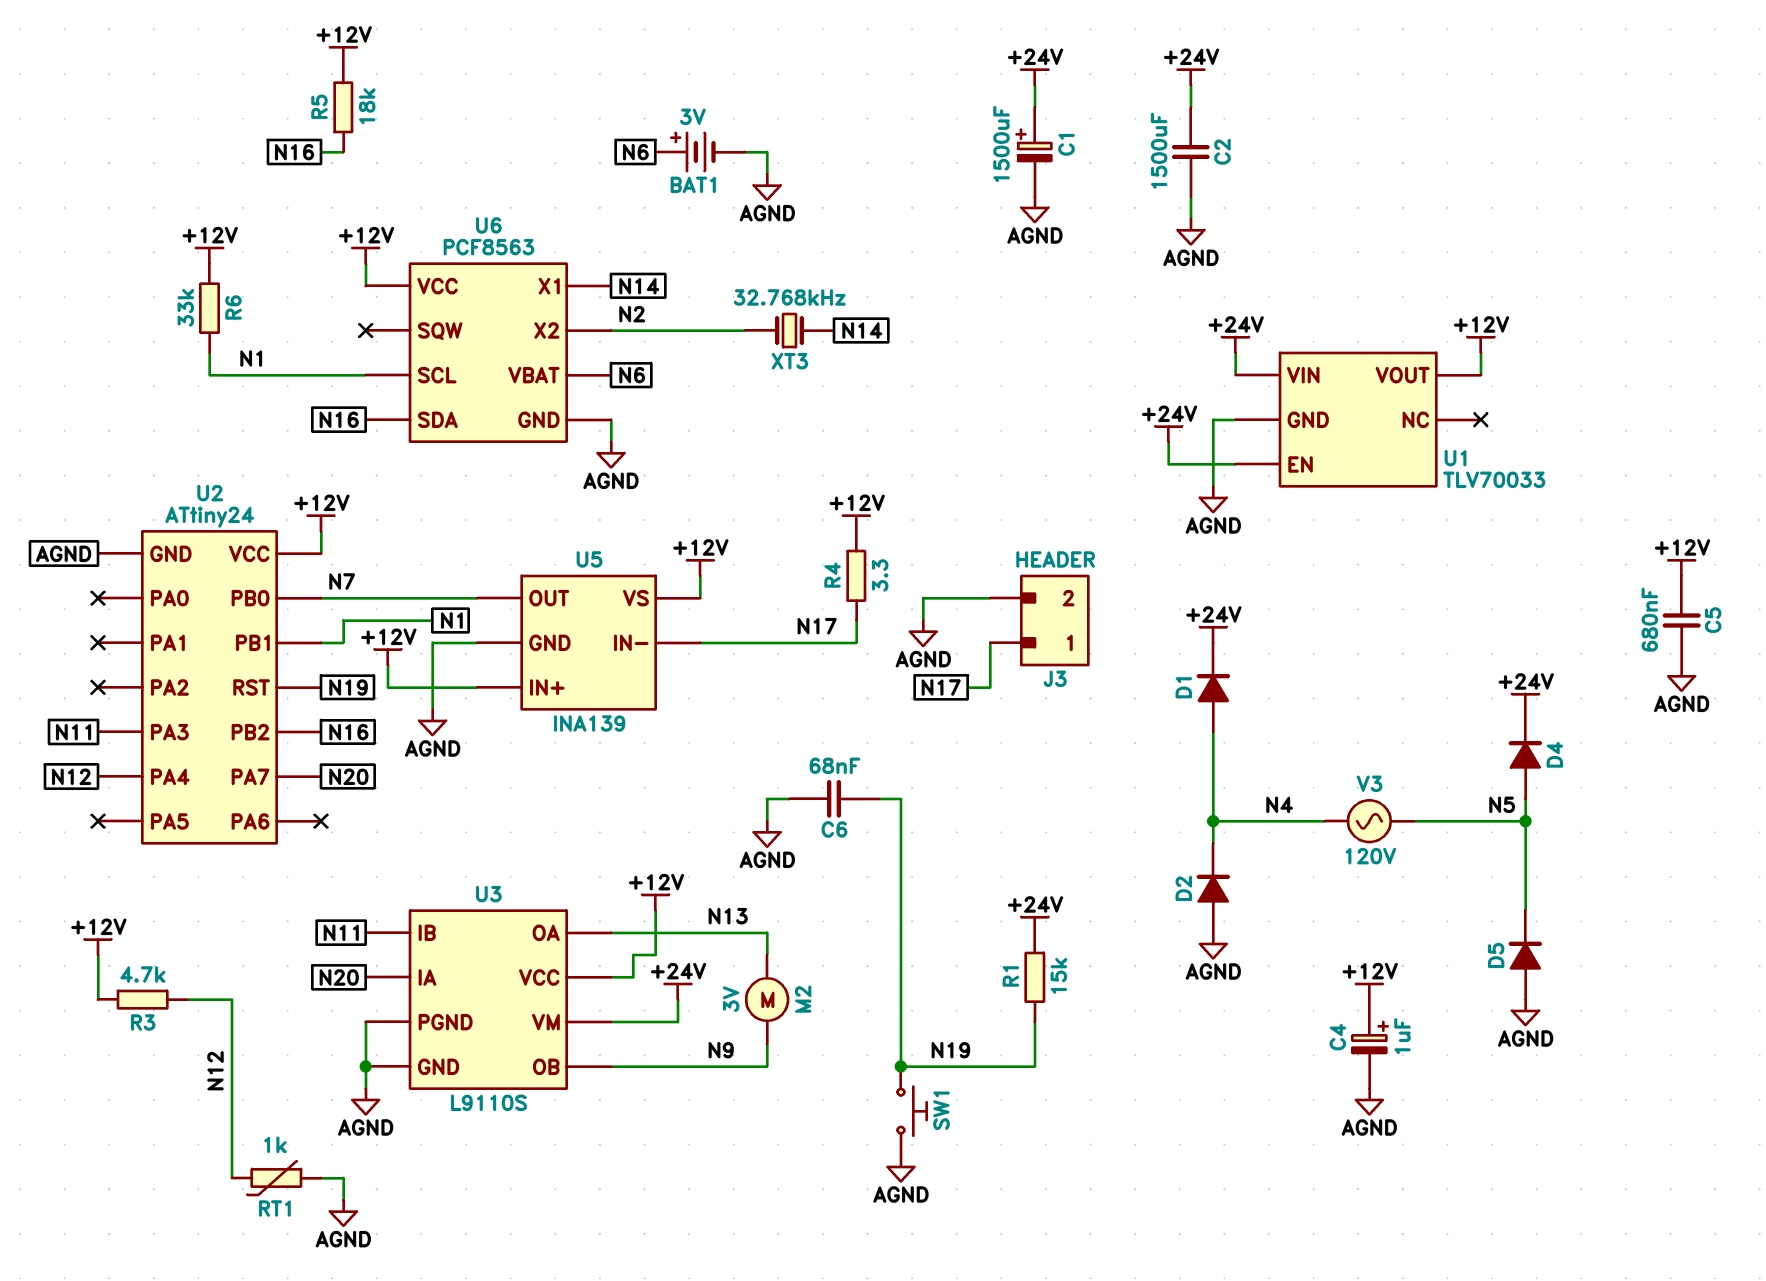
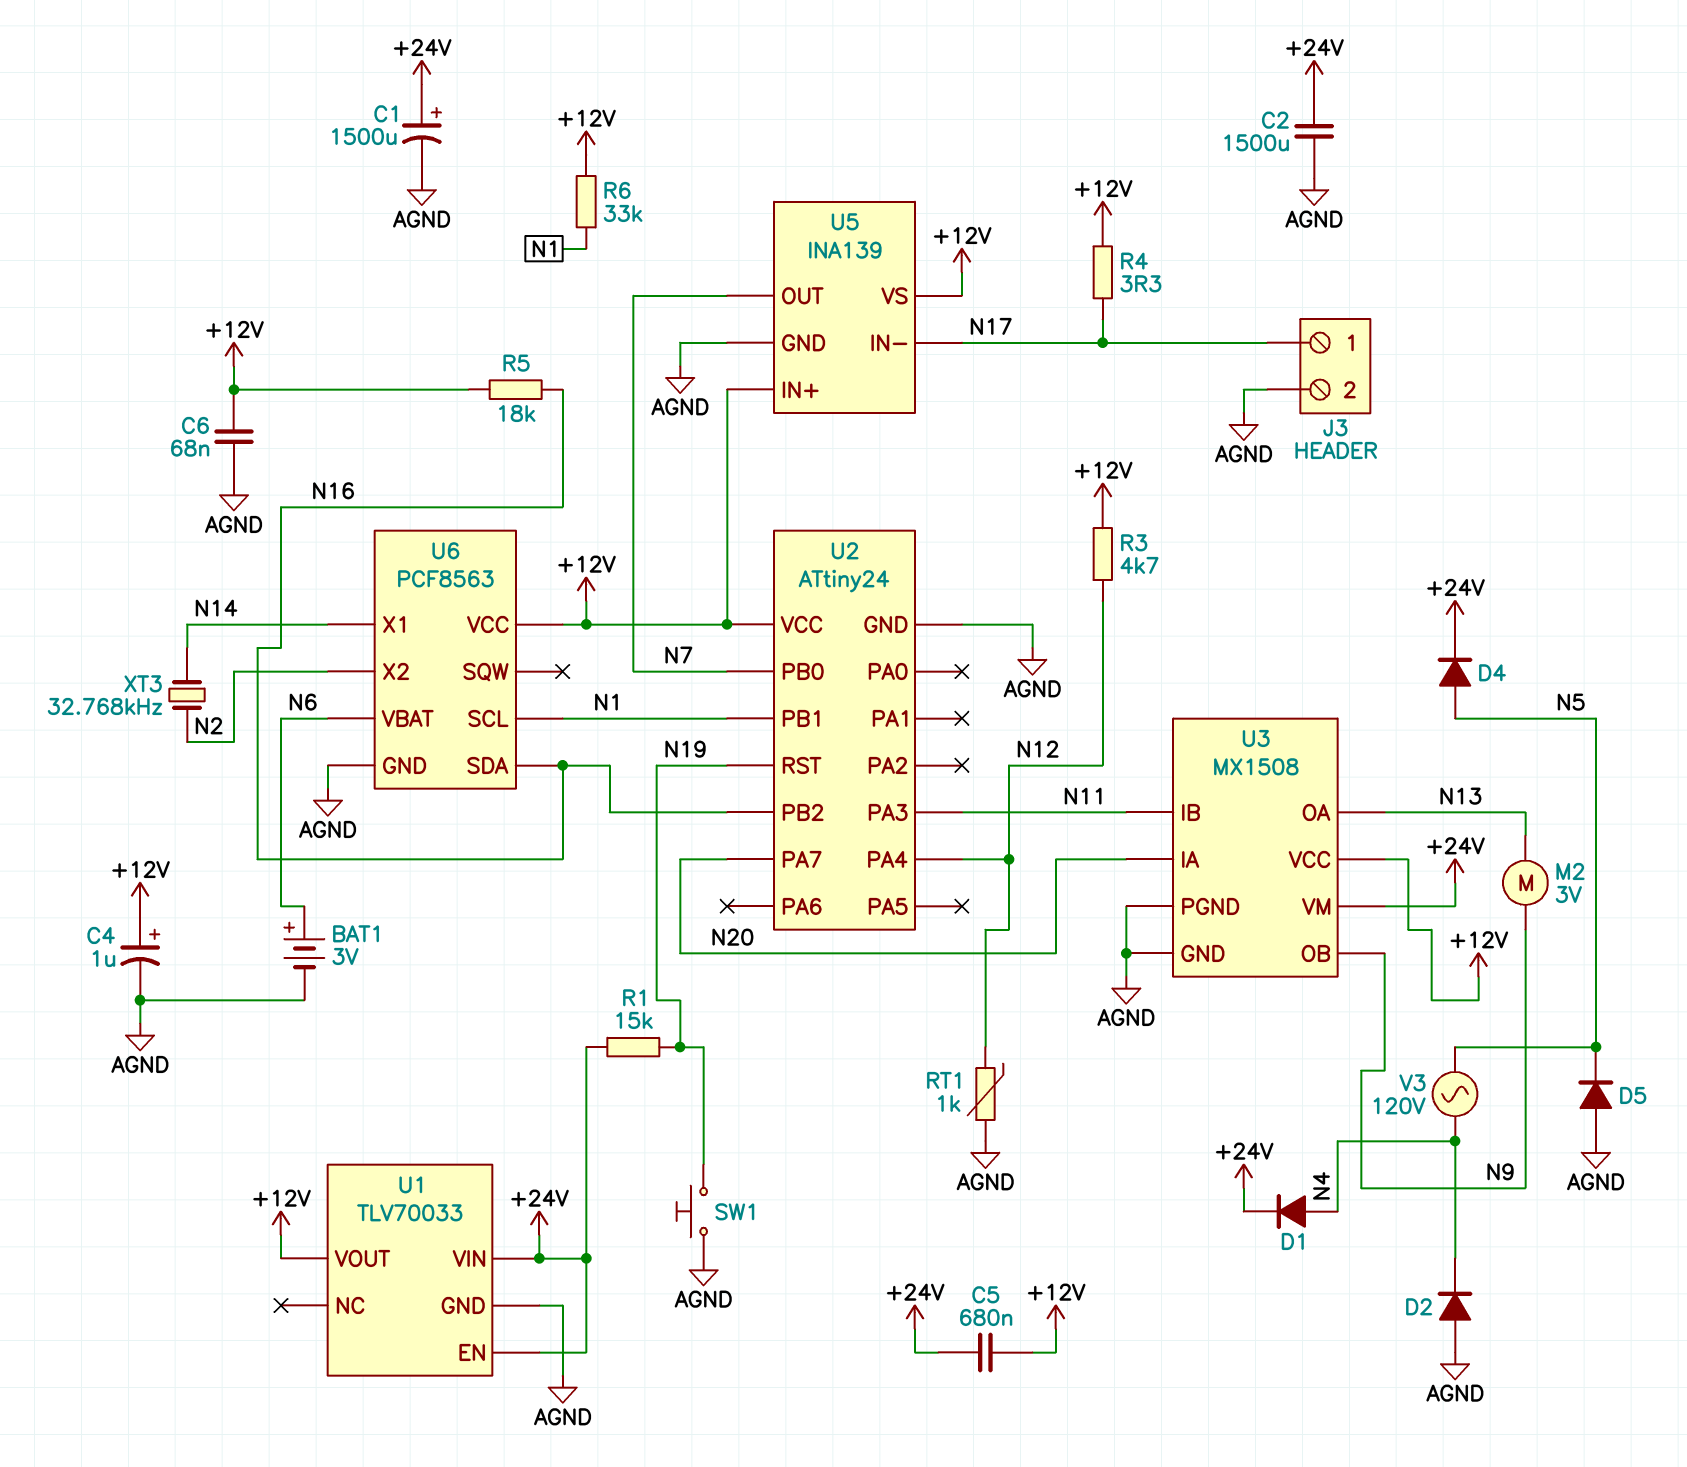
C5: 680nF (+12V, AGND) -> 680nF (+12V, +24V)
C6: 68nF (AGND, N19) -> 68nF (+12V, AGND)
U3: L9110S -> MX1508

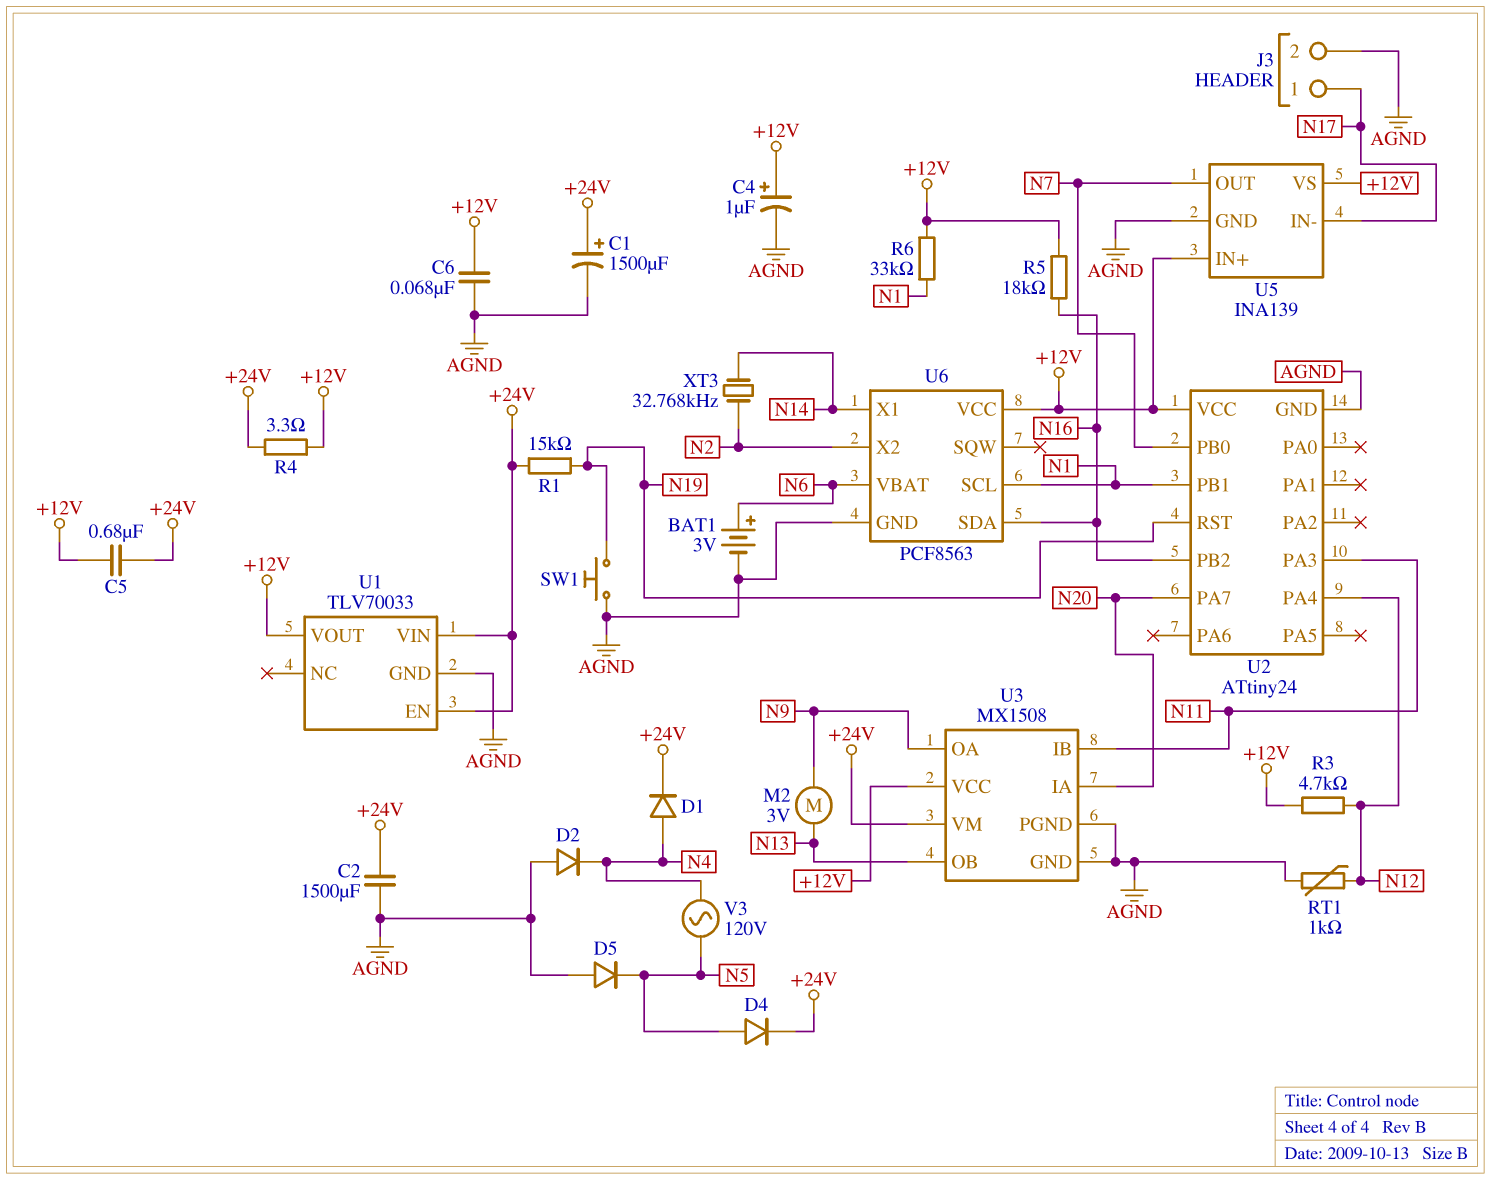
R4: 3.3 (+12V, N17) -> 3.3 (+12V, +24V)
U3 pin OA: N13 -> N9
U3 pin OB: N9 -> N13

